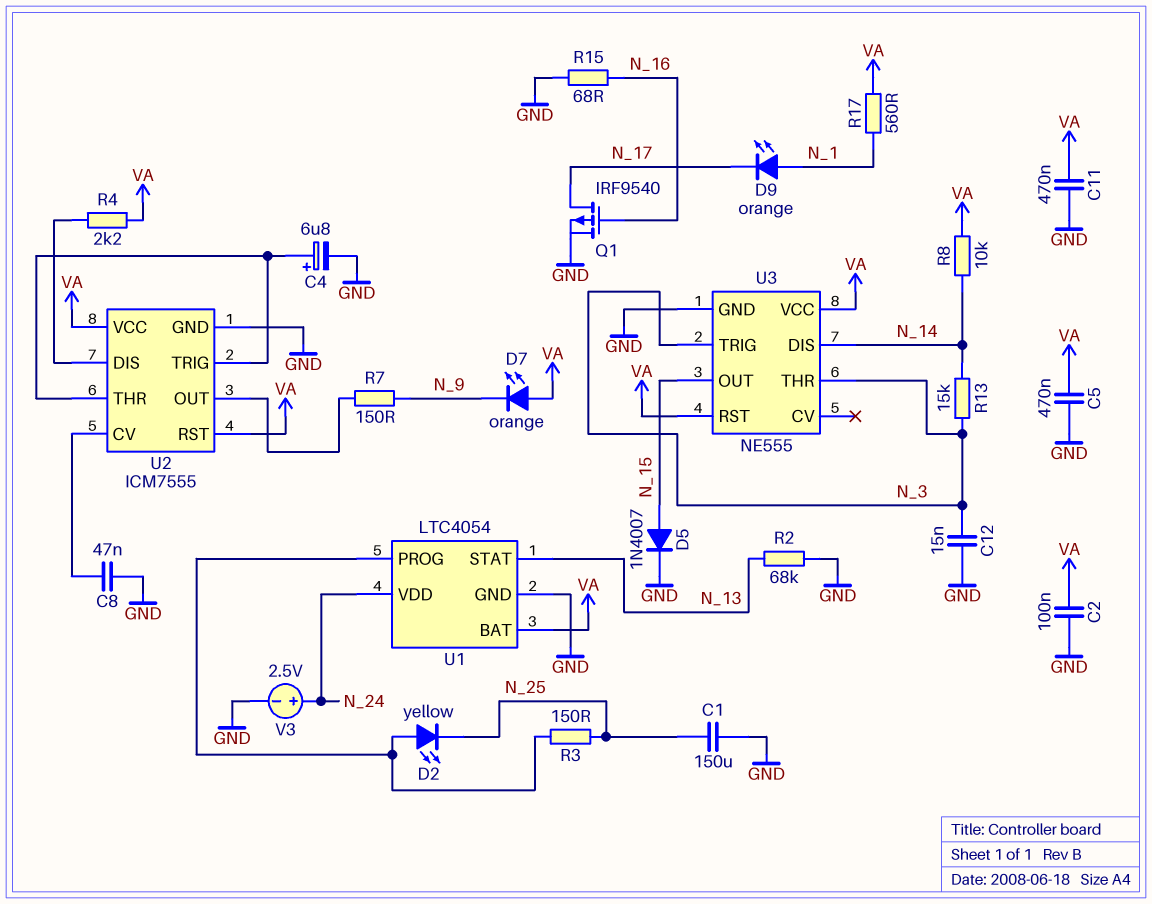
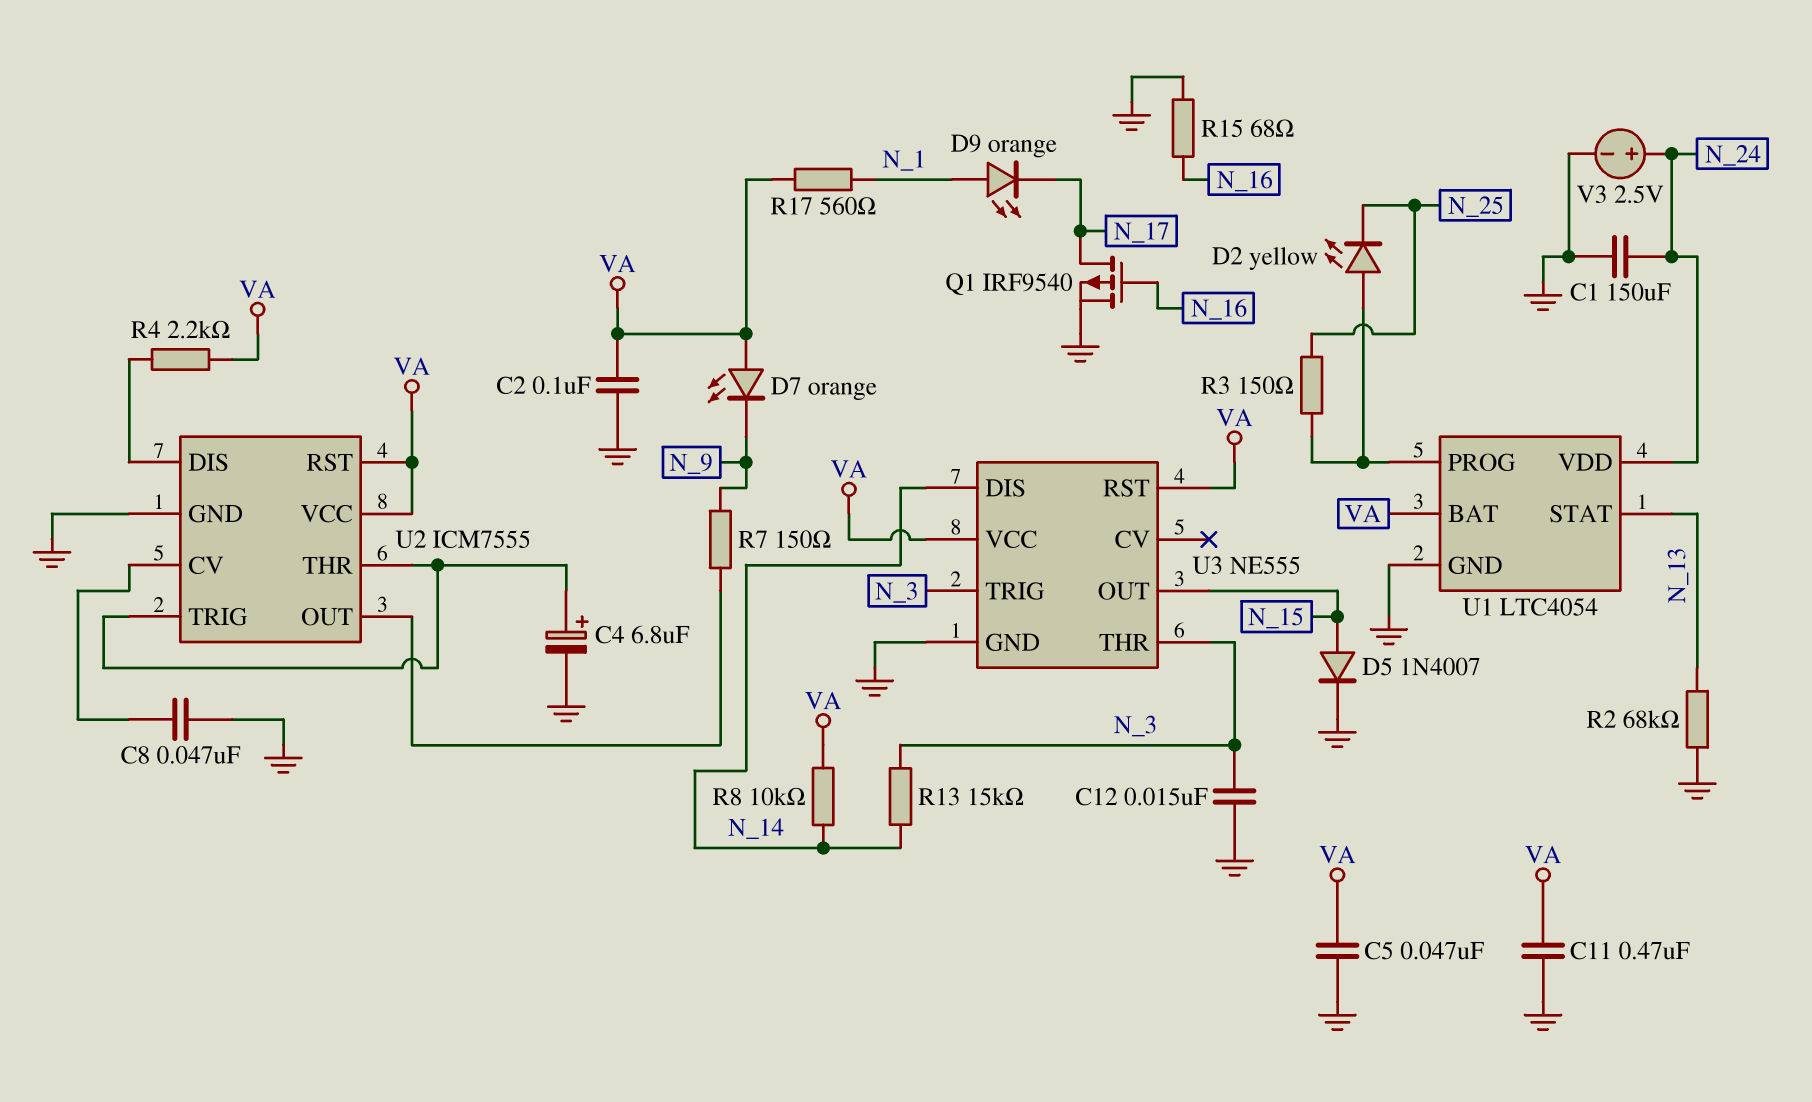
C1: 150uF (GND, N_25) -> 150uF (GND, N_24)
C5: 470nF (GND, VA) -> 47nF (GND, VA)

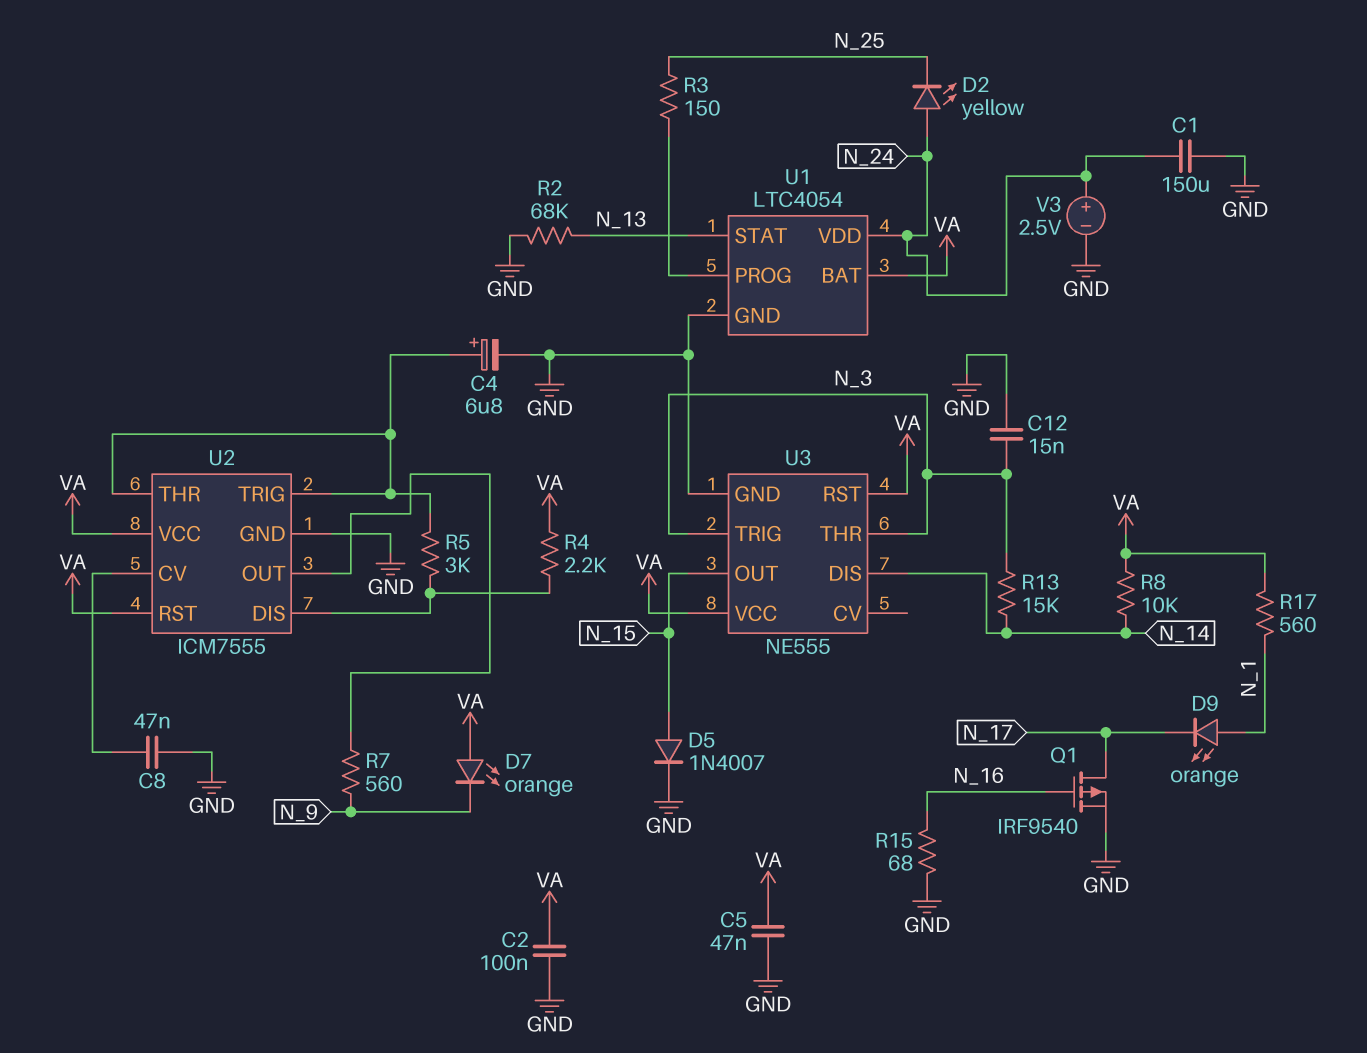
C11: 470nF (GND, VA) -> none
D2: LED yellow (A U1/PROG, K N_25) -> LED yellow (A N_24, K N_25)
R5: none -> 3k (U2/DIS, U2/THR)
R7: 150 (N_9, U2/OUT) -> 560 (N_9, U2/OUT)

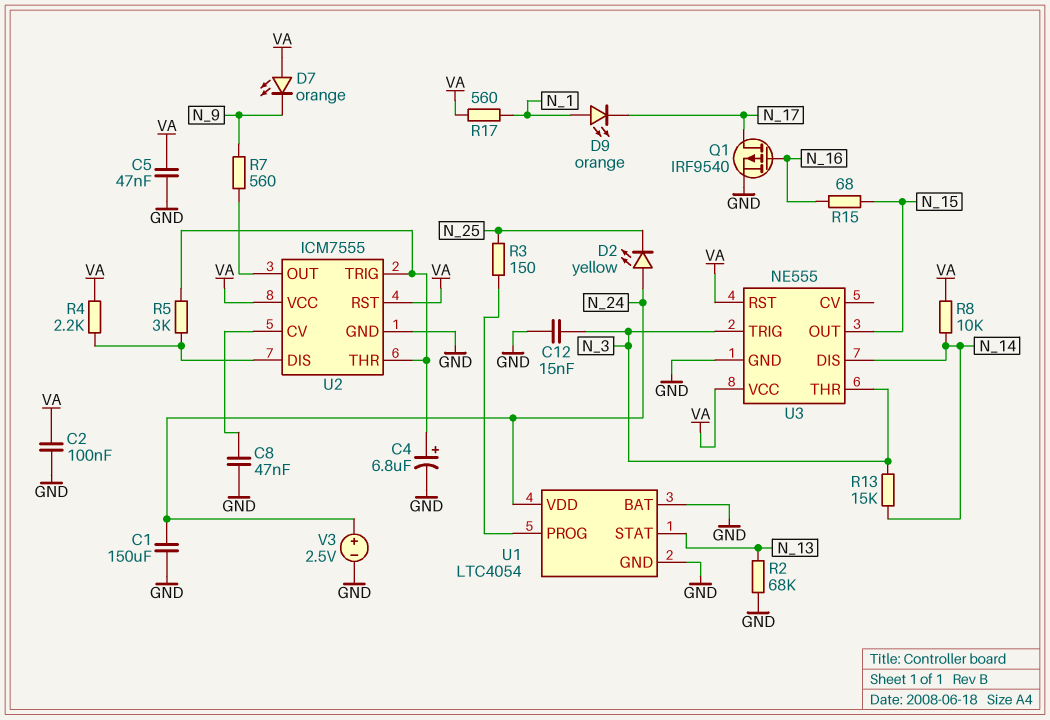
D5: diode 1N4007 (A N_15, K GND) -> none
R15: 68 (GND, N_16) -> 68 (N_15, N_16)
U1 pin BAT: VA -> GND

